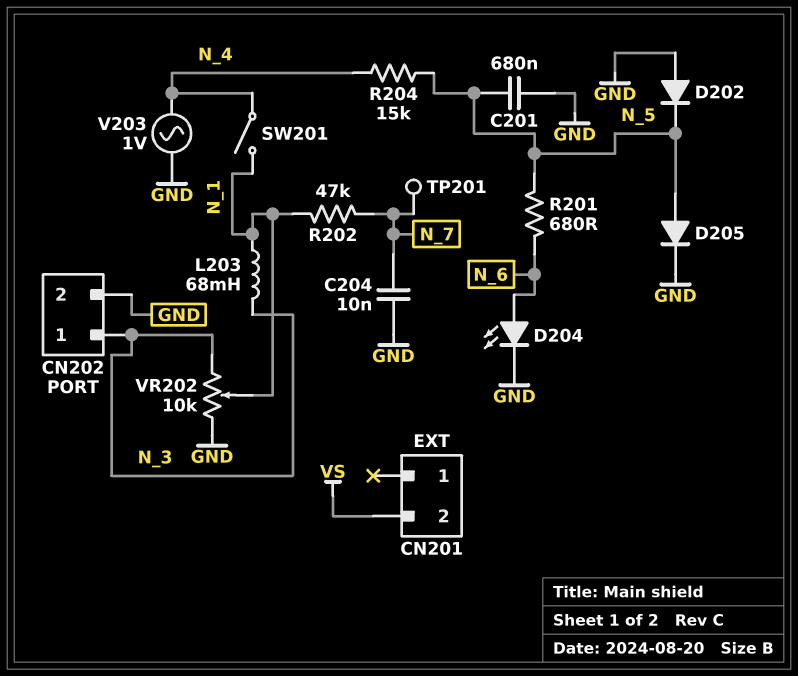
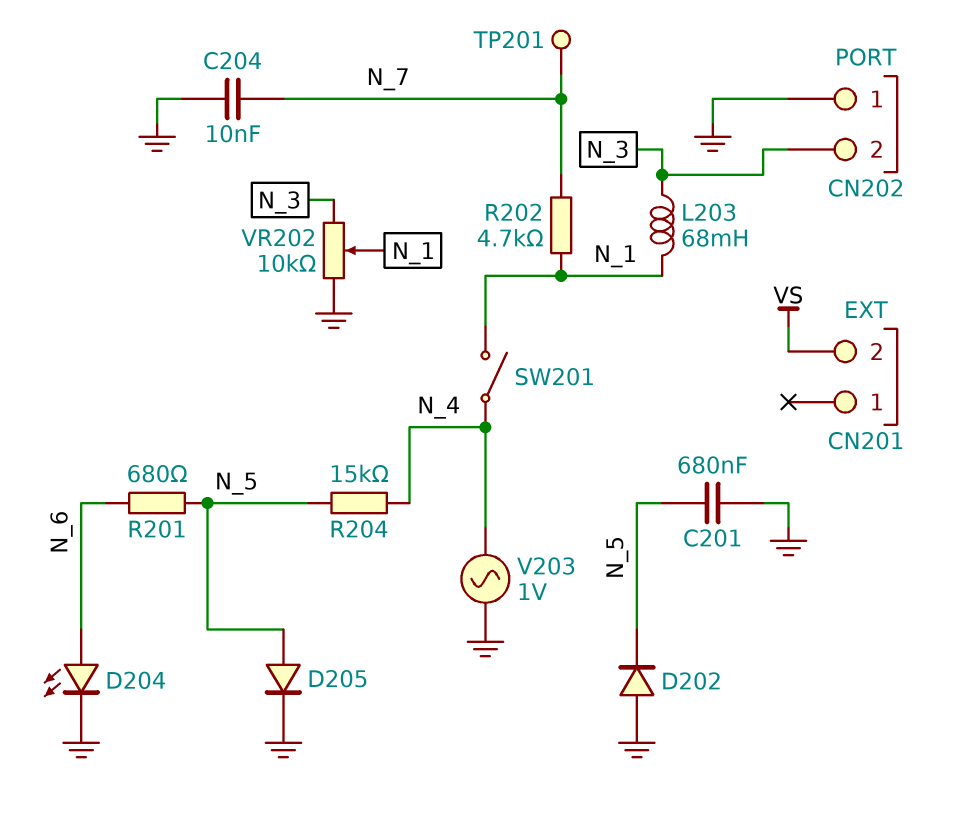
CN202 pin 1: N_3 -> GND
CN202 pin 2: GND -> N_3
R202: 47k (N_1, N_7) -> 4.7k (N_1, N_7)

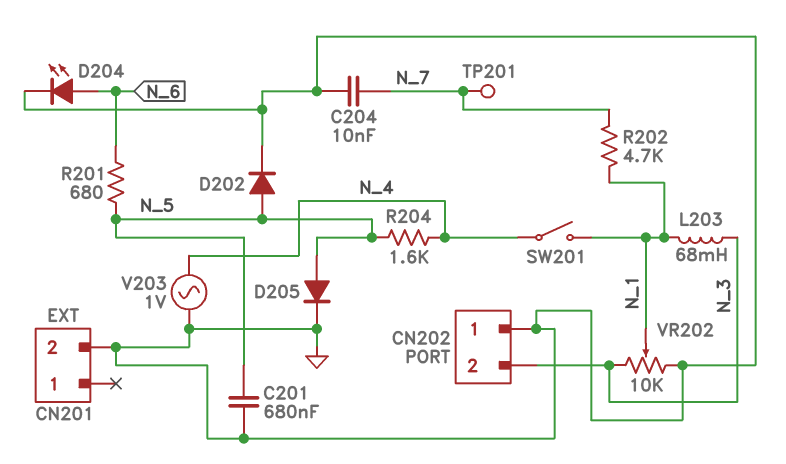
CN201 pin 2: VS -> GND
D202: diode (A GND, K N_5) -> diode (A N_5, K GND)
R204: 15k (N_4, N_5) -> 1.6k (N_4, N_5)

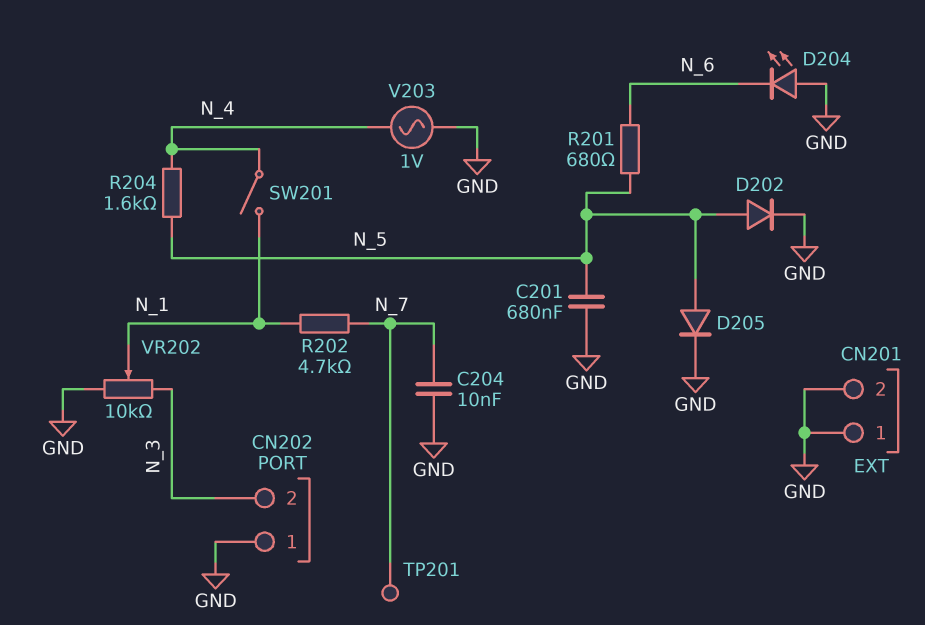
CN201 pin 1: none -> GND
D204: LED (A N_6, K GND) -> LED (A GND, K N_6)
L203: 68mH (N_1, N_3) -> none

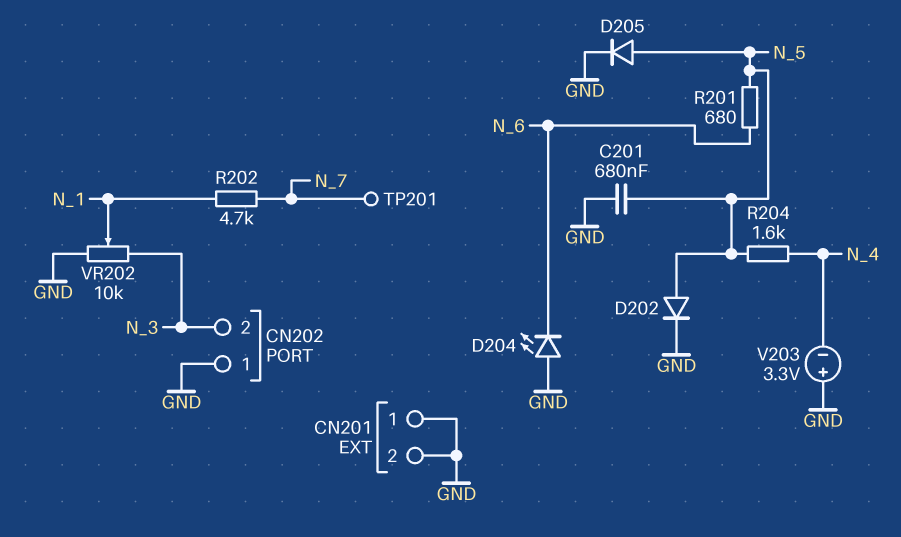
C204: 10nF (GND, N_7) -> none
SW201: switch (N_1, N_4) -> none
V203: AC 1V (GND, N_4) -> 3.3V (plus GND, minus N_4)

